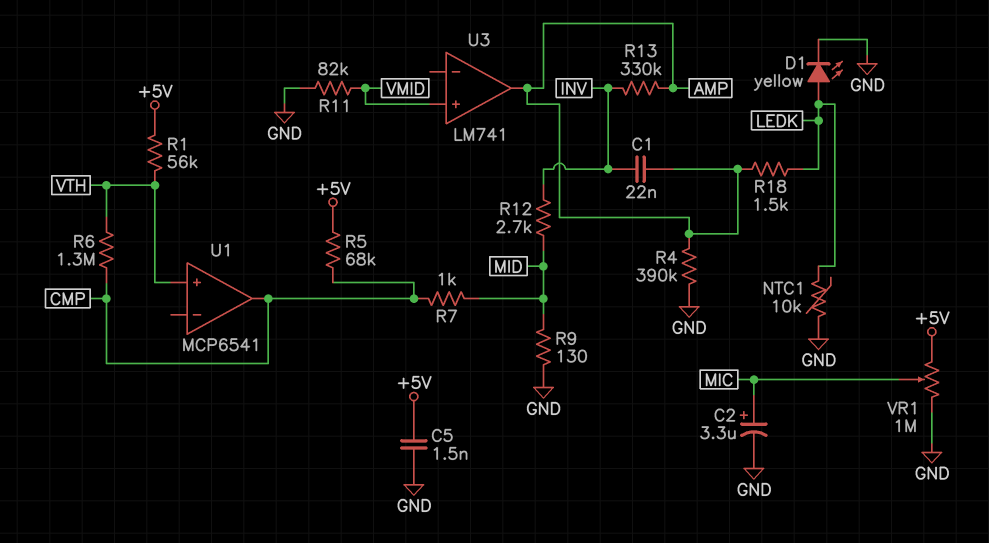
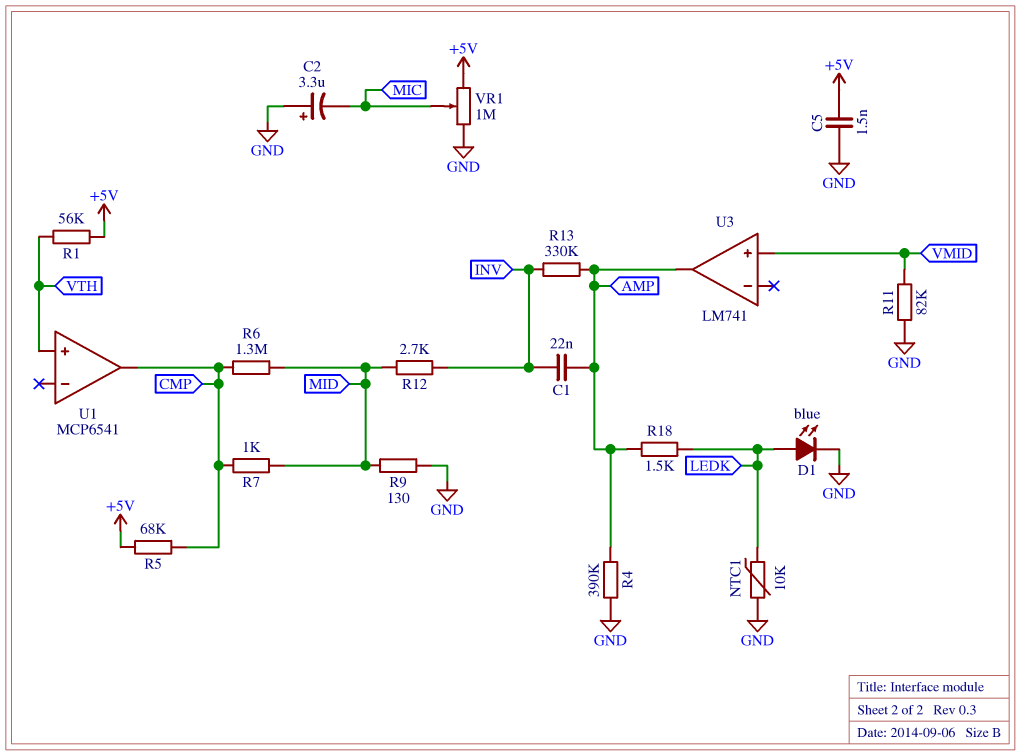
C2: 3.3uF (plus MIC, minus GND) -> 3.3uF (plus GND, minus MIC)
D1: LED yellow (A LEDK, K GND) -> LED blue (A LEDK, K GND)
R6: 1.3M (CMP, VTH) -> 1.3M (CMP, MID)

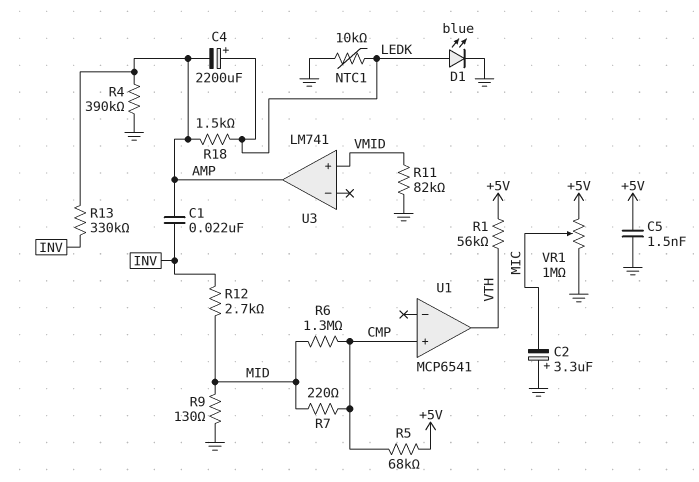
C4: none -> 2200uF (plus LEDK, minus AMP)
R7: 1k (CMP, MID) -> 220 (CMP, MID)
U1 pin in+: VTH -> CMP
U1 pin out: CMP -> VTH

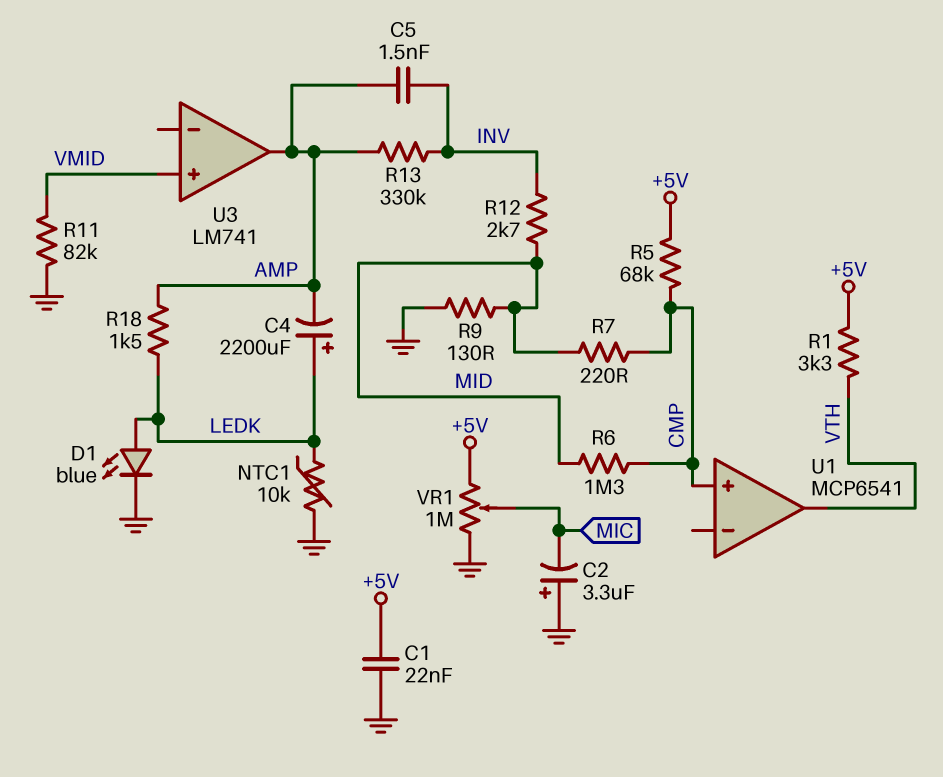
C1: 22nF (AMP, INV) -> 22nF (+5V, GND)
C5: 1.5nF (+5V, GND) -> 1.5nF (AMP, INV)
R1: 56k (+5V, VTH) -> 3.3k (+5V, VTH)
R4: 390k (AMP, GND) -> none

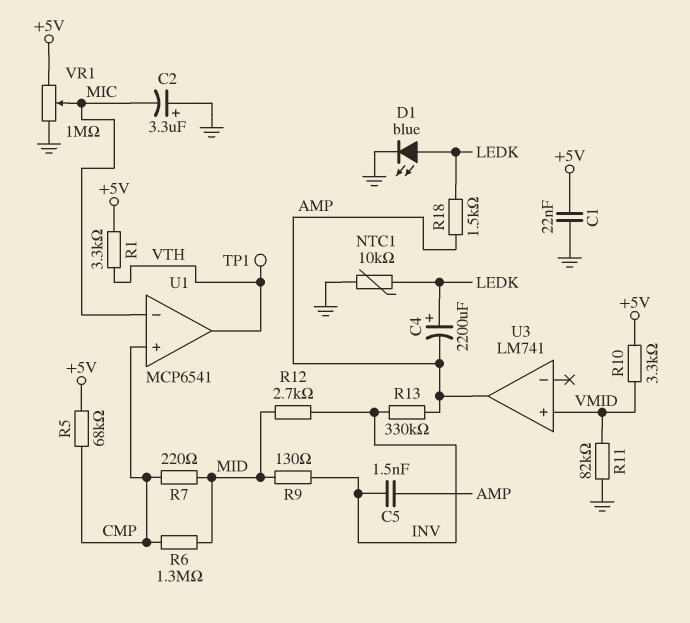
R9: 130 (GND, MID) -> 130 (INV, MID)
R10: none -> 3.3k (+5V, VMID)
TP1: none -> test point (VTH)
U1 pin in-: none -> MIC

